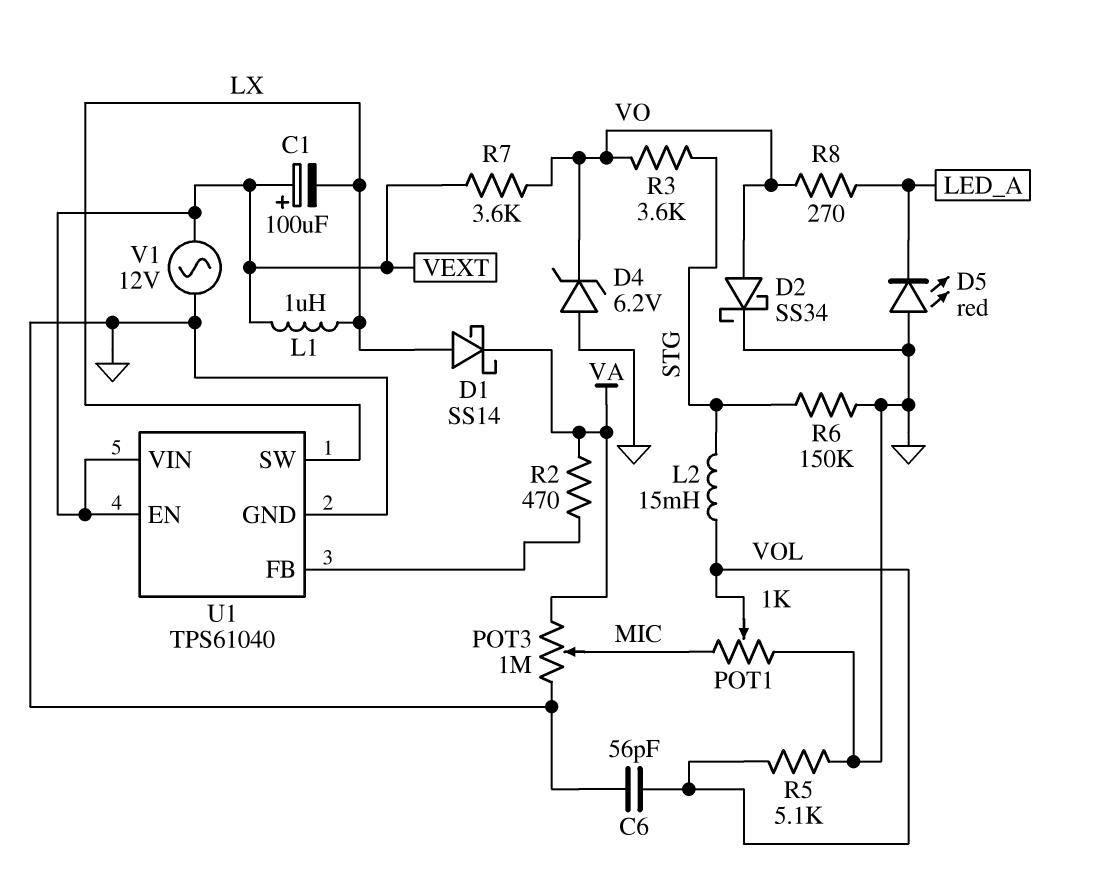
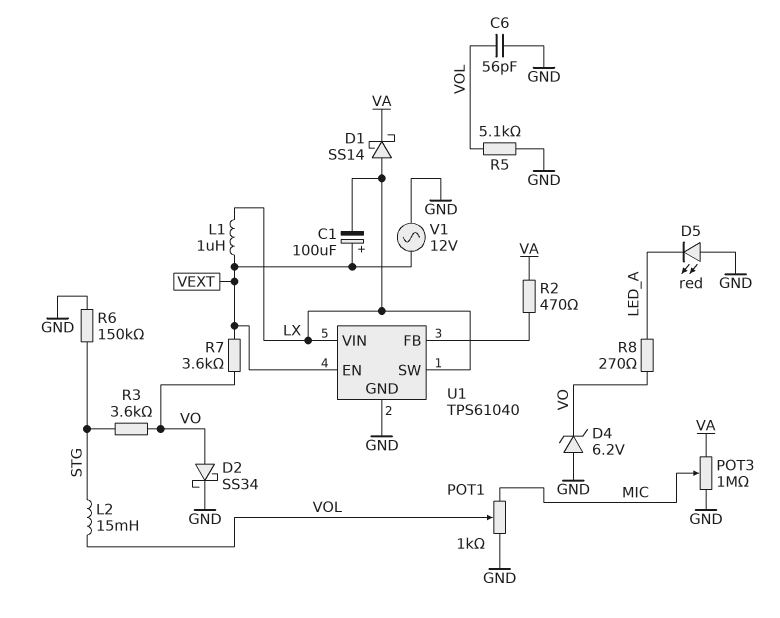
U1 pin VIN: VEXT -> LX

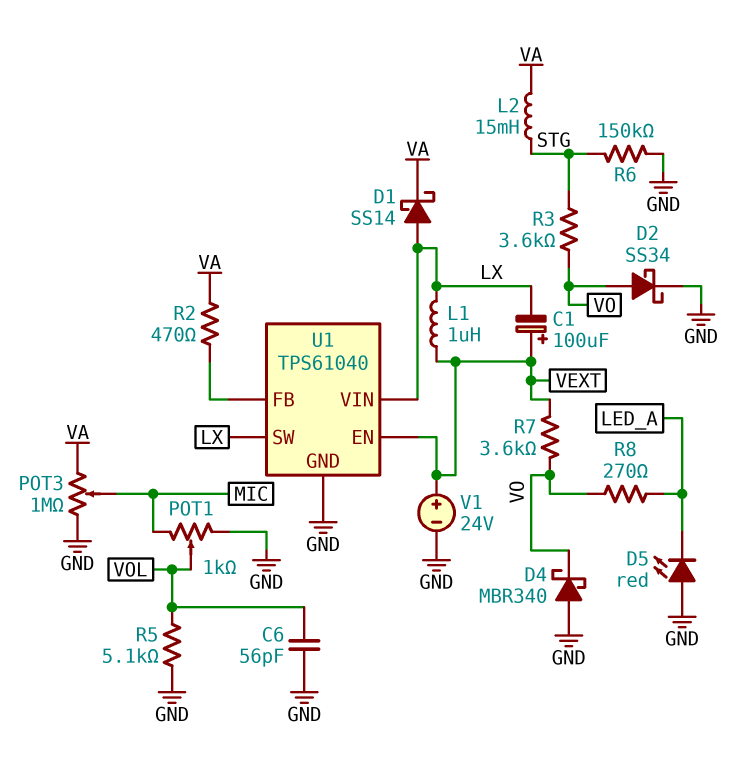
D4: zener 6.2V (A GND, K VO) -> schottky MBR340 (A GND, K VO)
L2: 15mH (STG, VOL) -> 15mH (STG, VA)
V1: AC 12V (GND, VEXT) -> 24V (plus VEXT, minus GND)

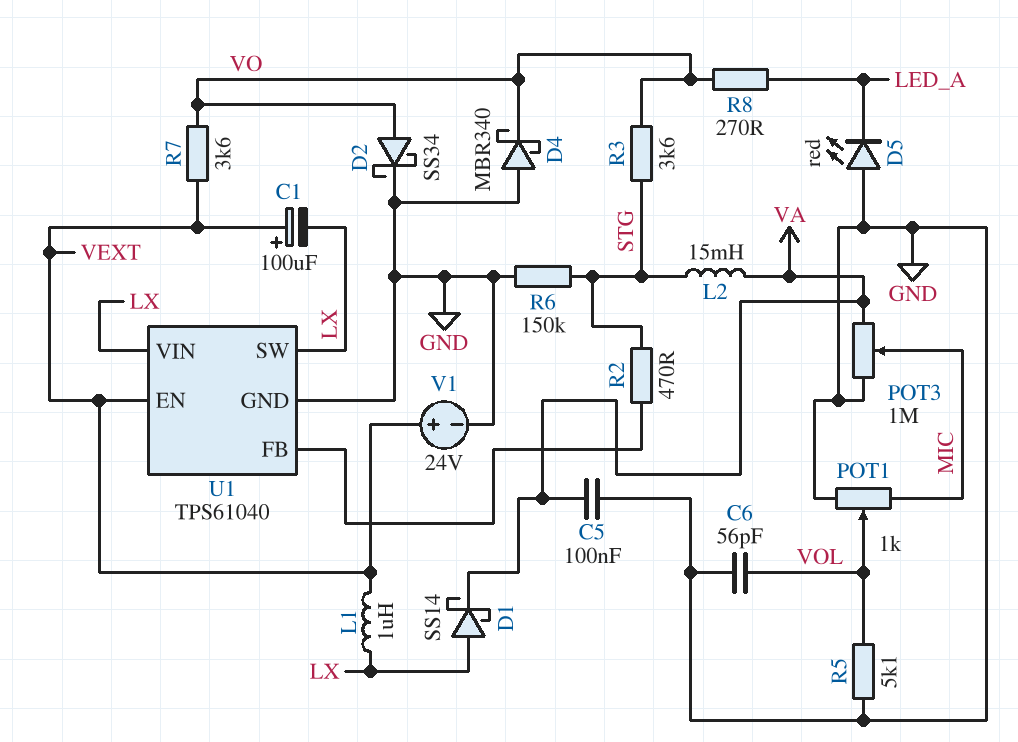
C5: none -> 100nF (GND, VA)
R2: 470 (U1/FB, VA) -> 470 (STG, U1/FB)

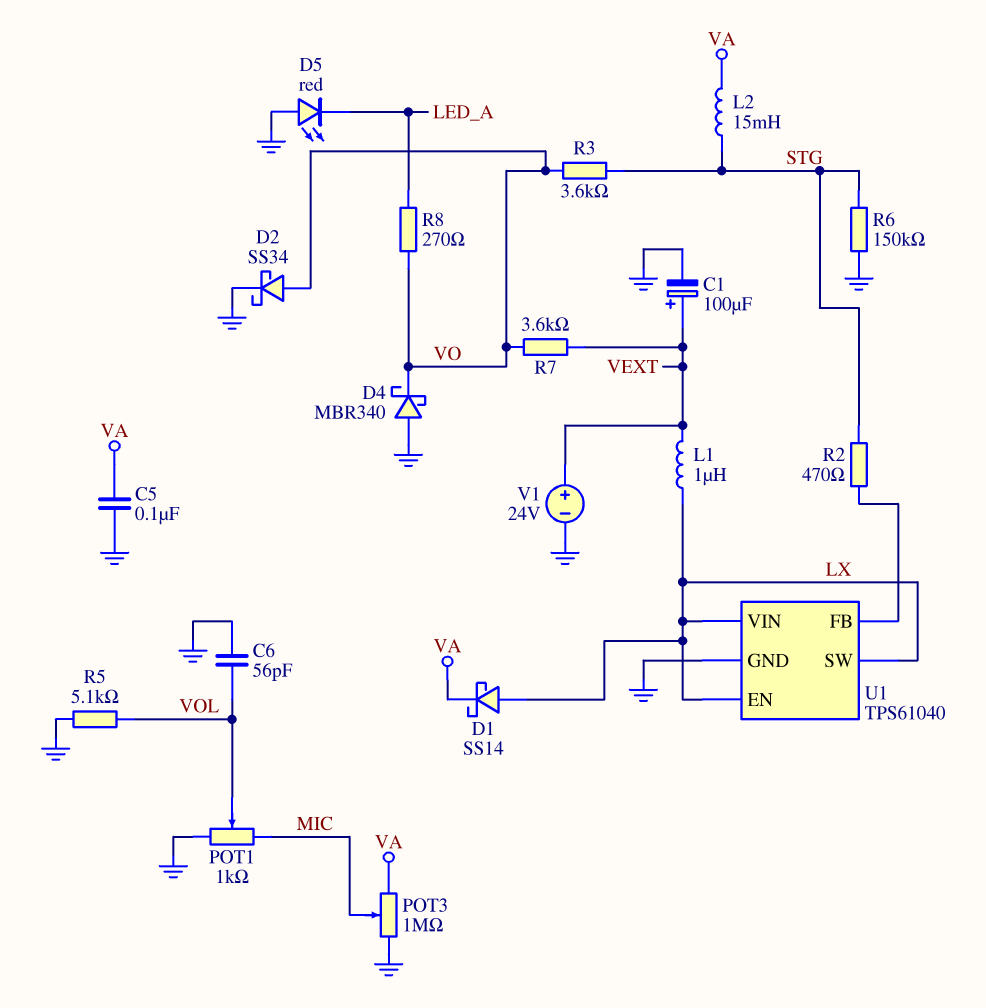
C1: 100uF (plus VEXT, minus LX) -> 100uF (plus VEXT, minus GND)
U1 pin EN: VEXT -> LX

